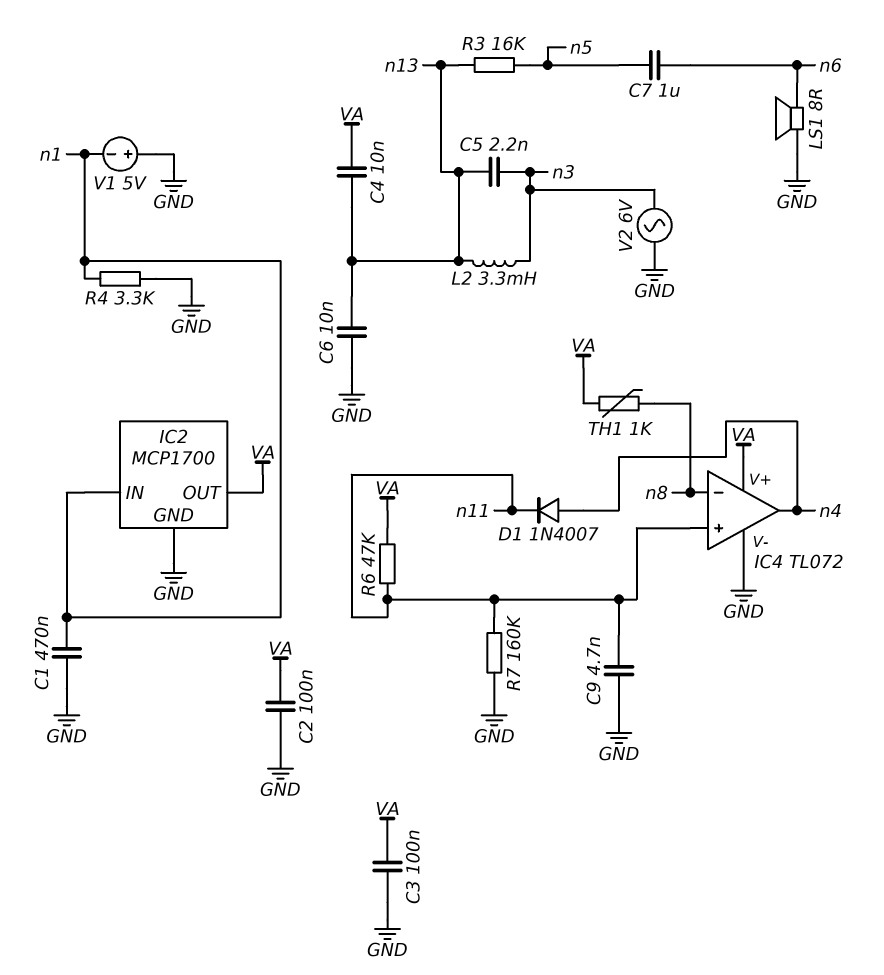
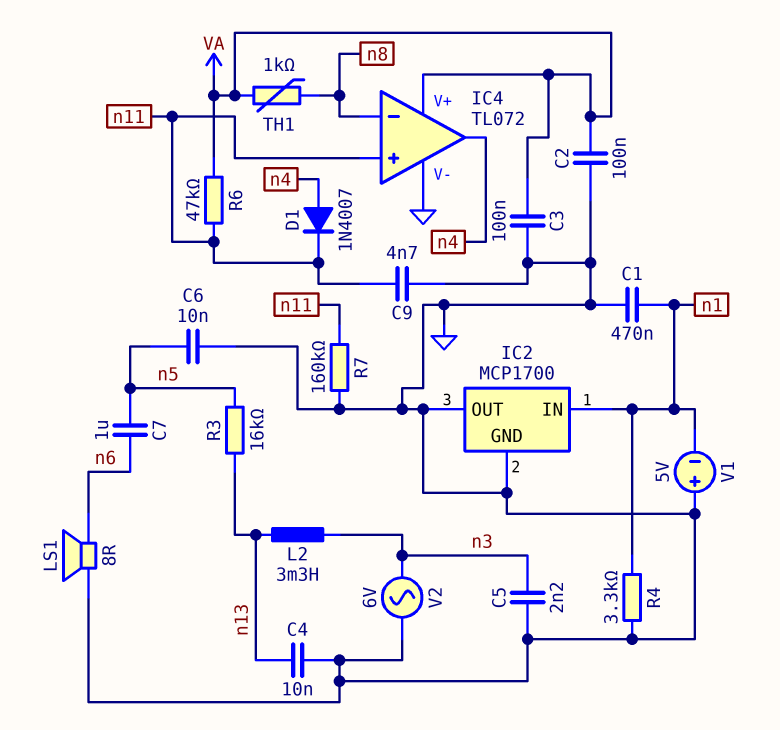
C4: 10nF (VA, n13) -> 10nF (GND, n13)
C5: 2.2nF (n3, n13) -> 2.2nF (GND, n3)
C6: 10nF (GND, n13) -> 10nF (GND, n5)
IC2 pin OUT: VA -> GND

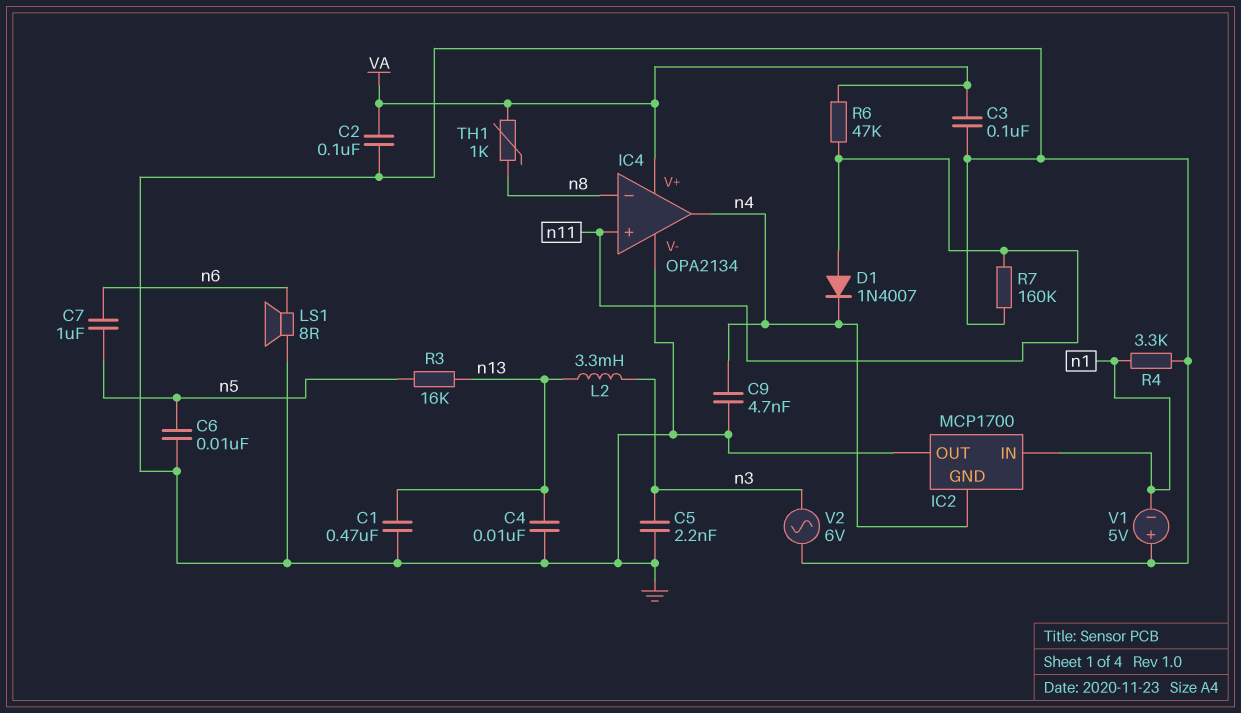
C1: 470nF (GND, n1) -> 470nF (GND, n13)
C9: 4.7nF (GND, n11) -> 4.7nF (GND, n4)
D1: diode 1N4007 (A n4, K n11) -> diode 1N4007 (A n11, K n4)
IC2 pin GND: GND -> n4
IC4: TL072 -> OPA2134

